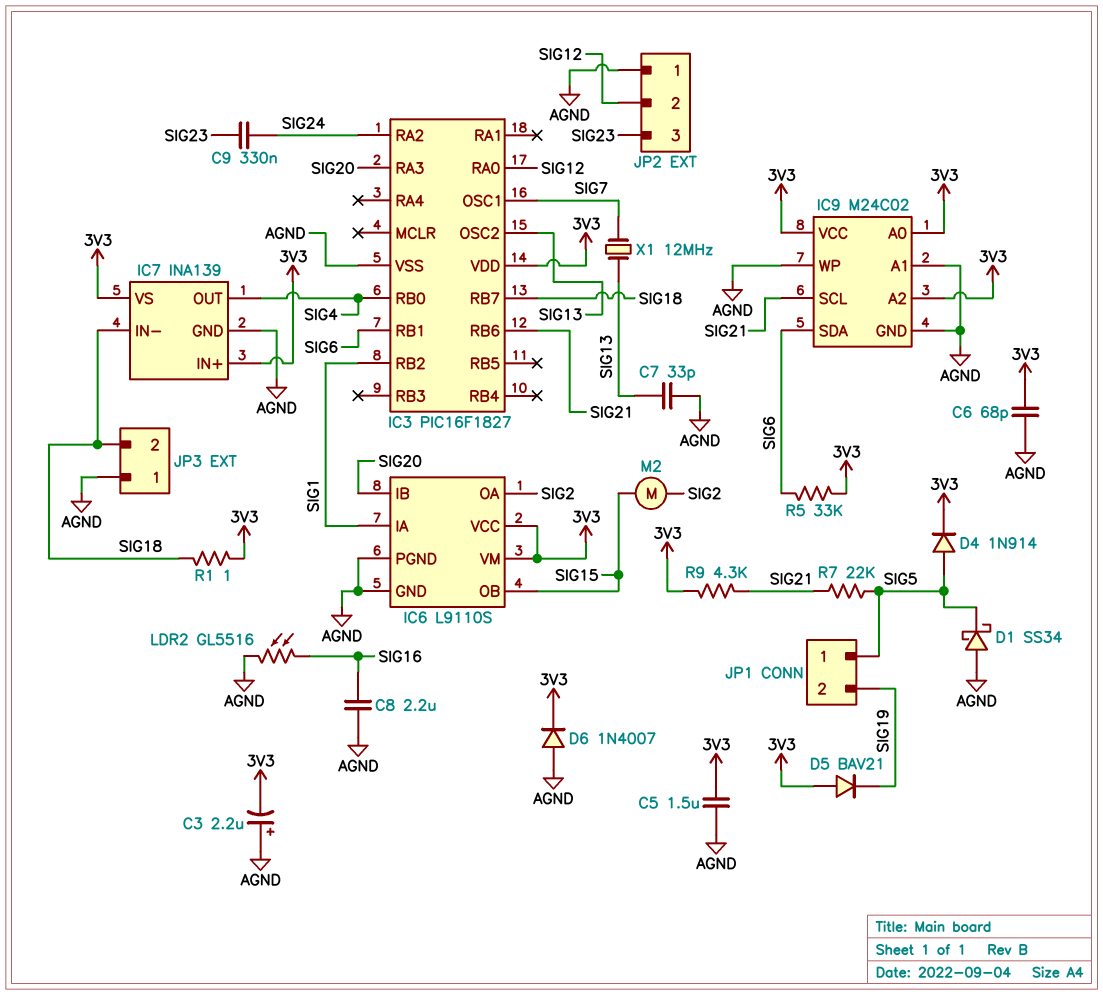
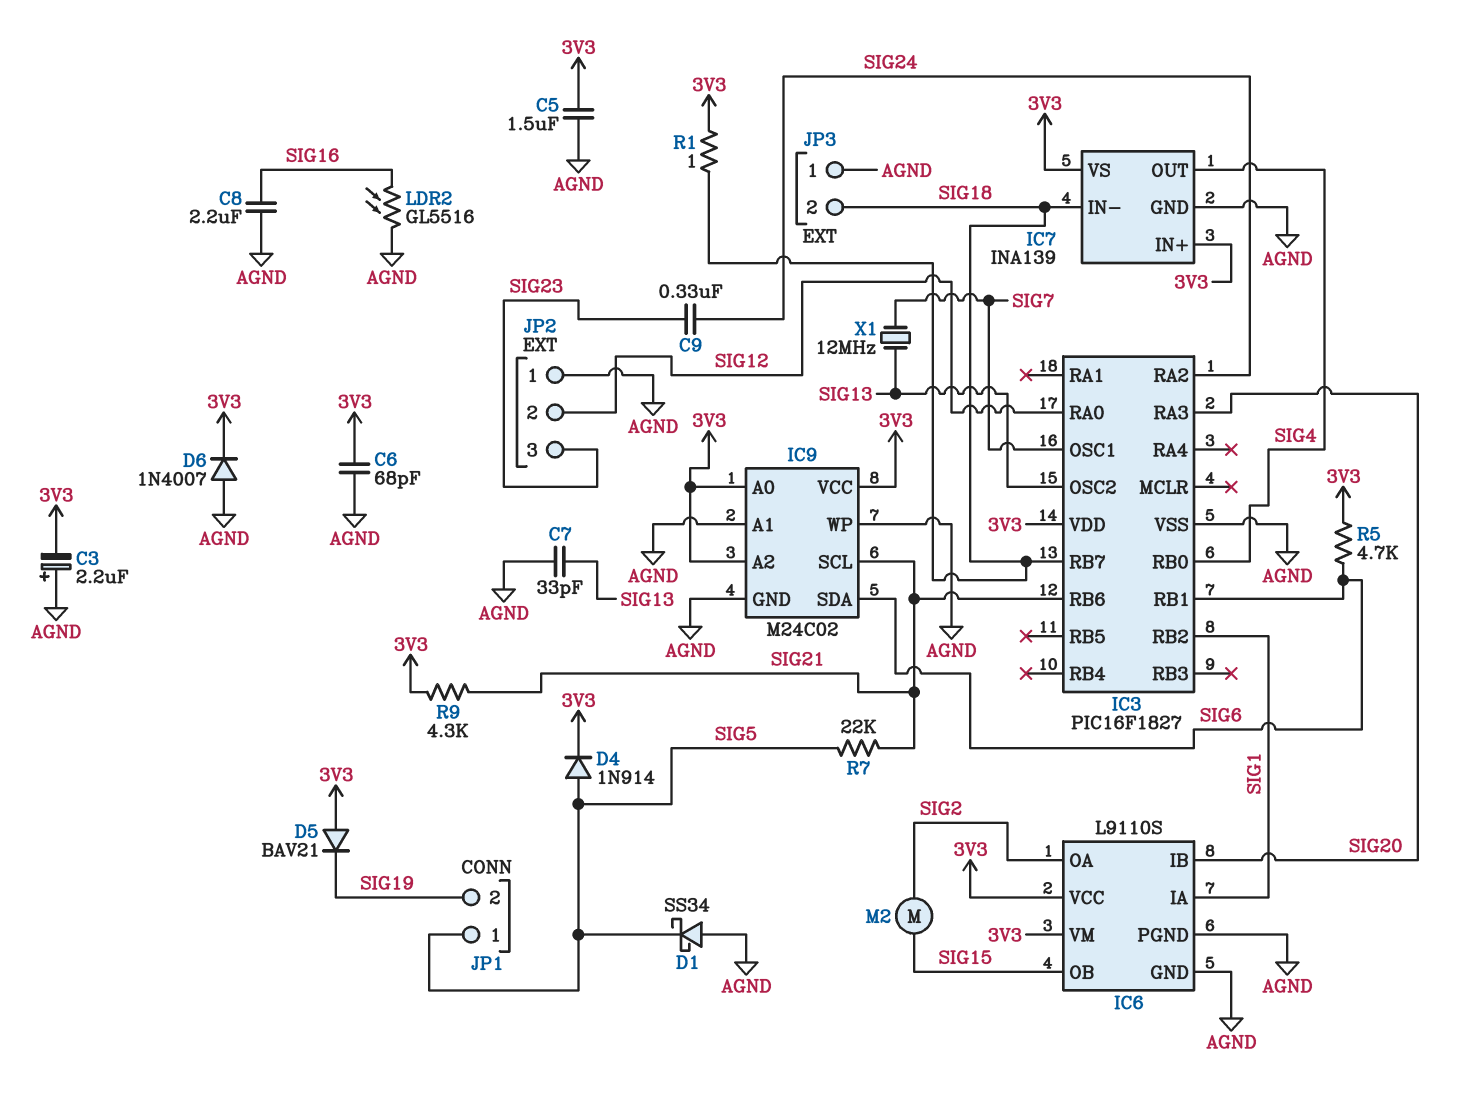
R5: 33k (3V3, SIG6) -> 4.7k (3V3, SIG6)

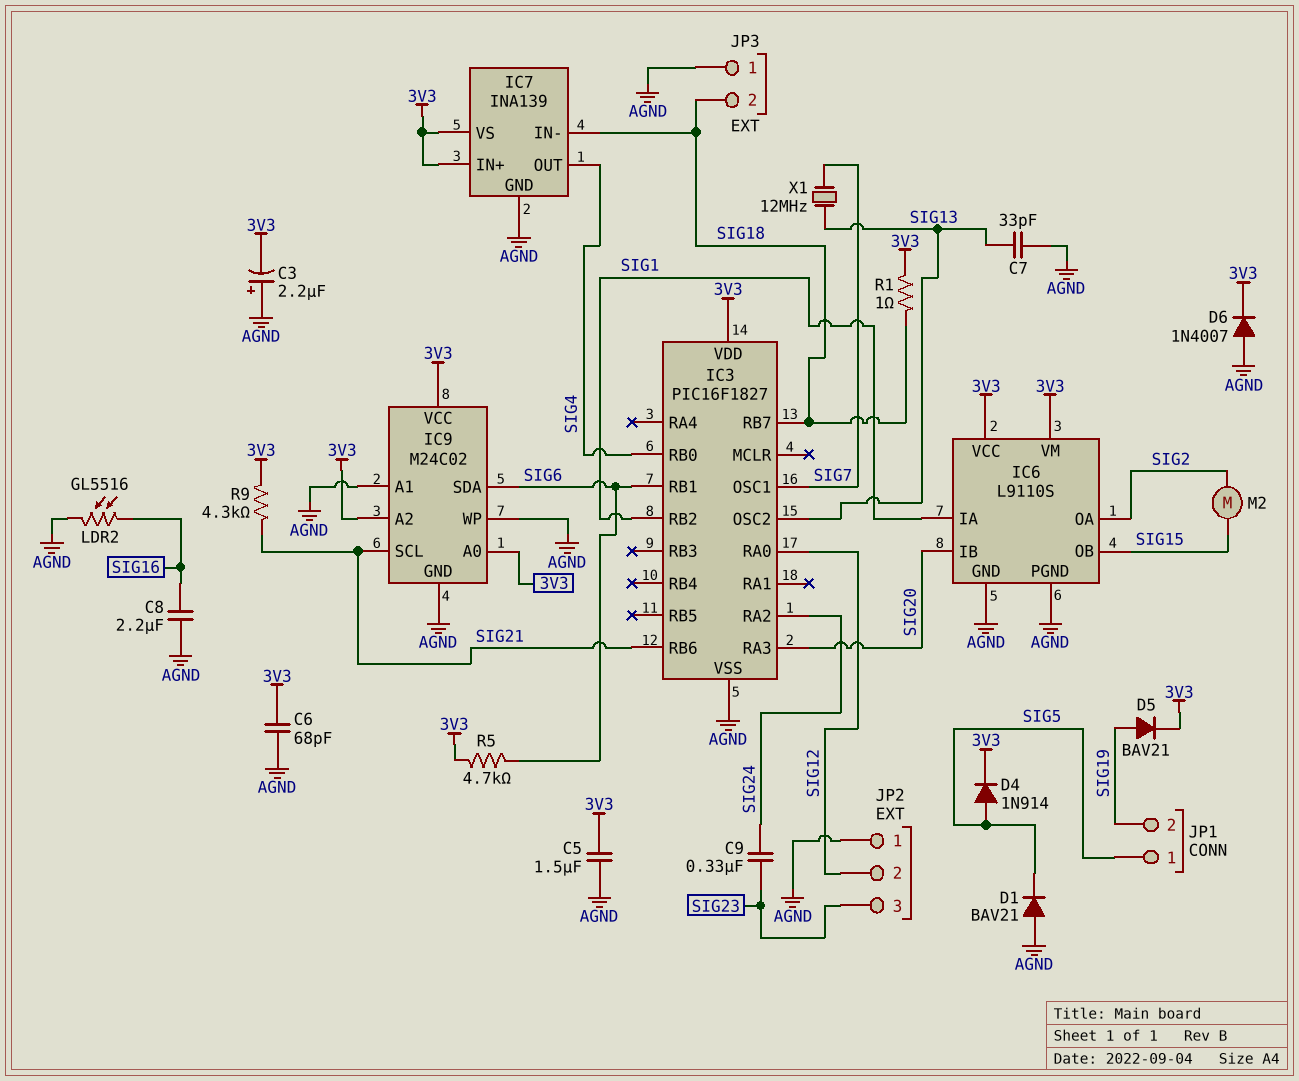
D1: schottky SS34 (A AGND, K SIG5) -> diode BAV21 (A AGND, K SIG5)
D5: diode BAV21 (A 3V3, K SIG19) -> diode BAV21 (A SIG19, K 3V3)
R7: 22k (SIG5, SIG21) -> none

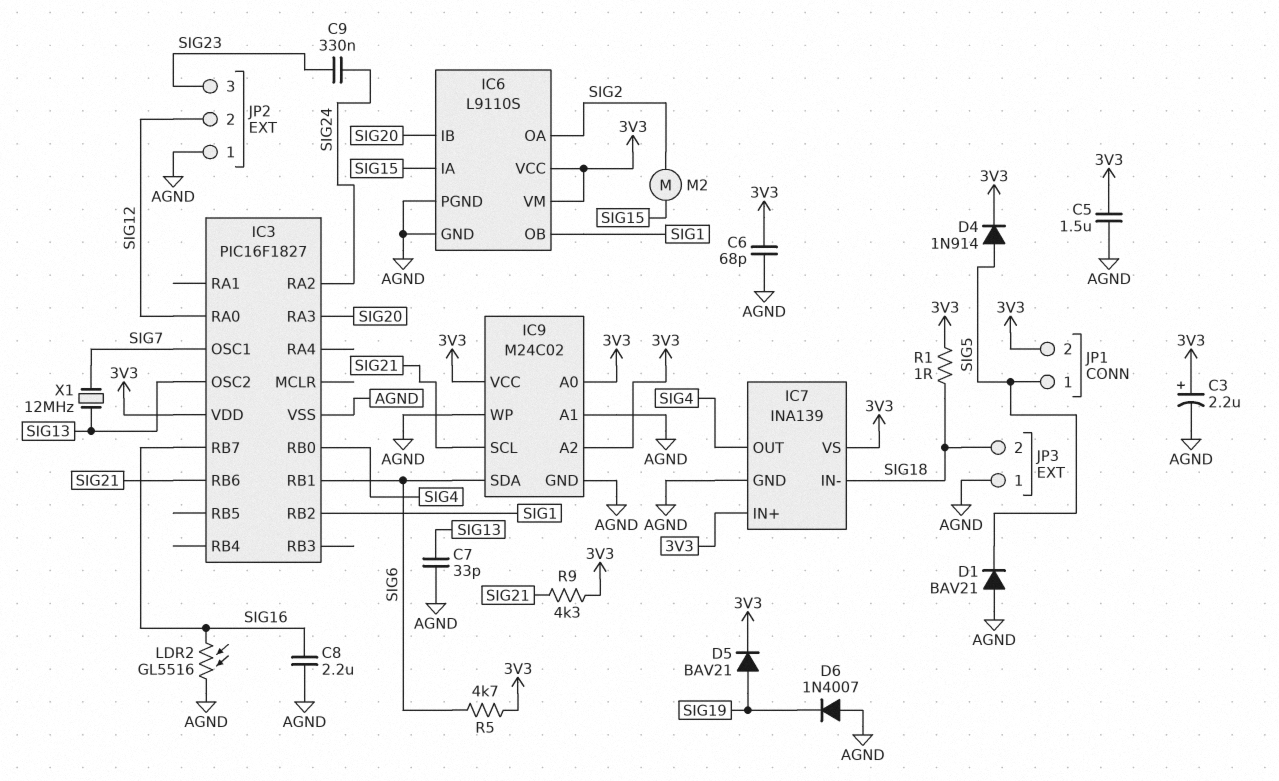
C3: 2.2uF (plus AGND, minus 3V3) -> 2.2uF (plus 3V3, minus AGND)
D6: diode 1N4007 (A AGND, K 3V3) -> diode 1N4007 (A AGND, K SIG19)
IC3 pin RB7: SIG18 -> SIG16
IC6 pin IA: SIG1 -> SIG15
IC6 pin OB: SIG15 -> SIG1
JP1 pin 2: SIG19 -> 3V3

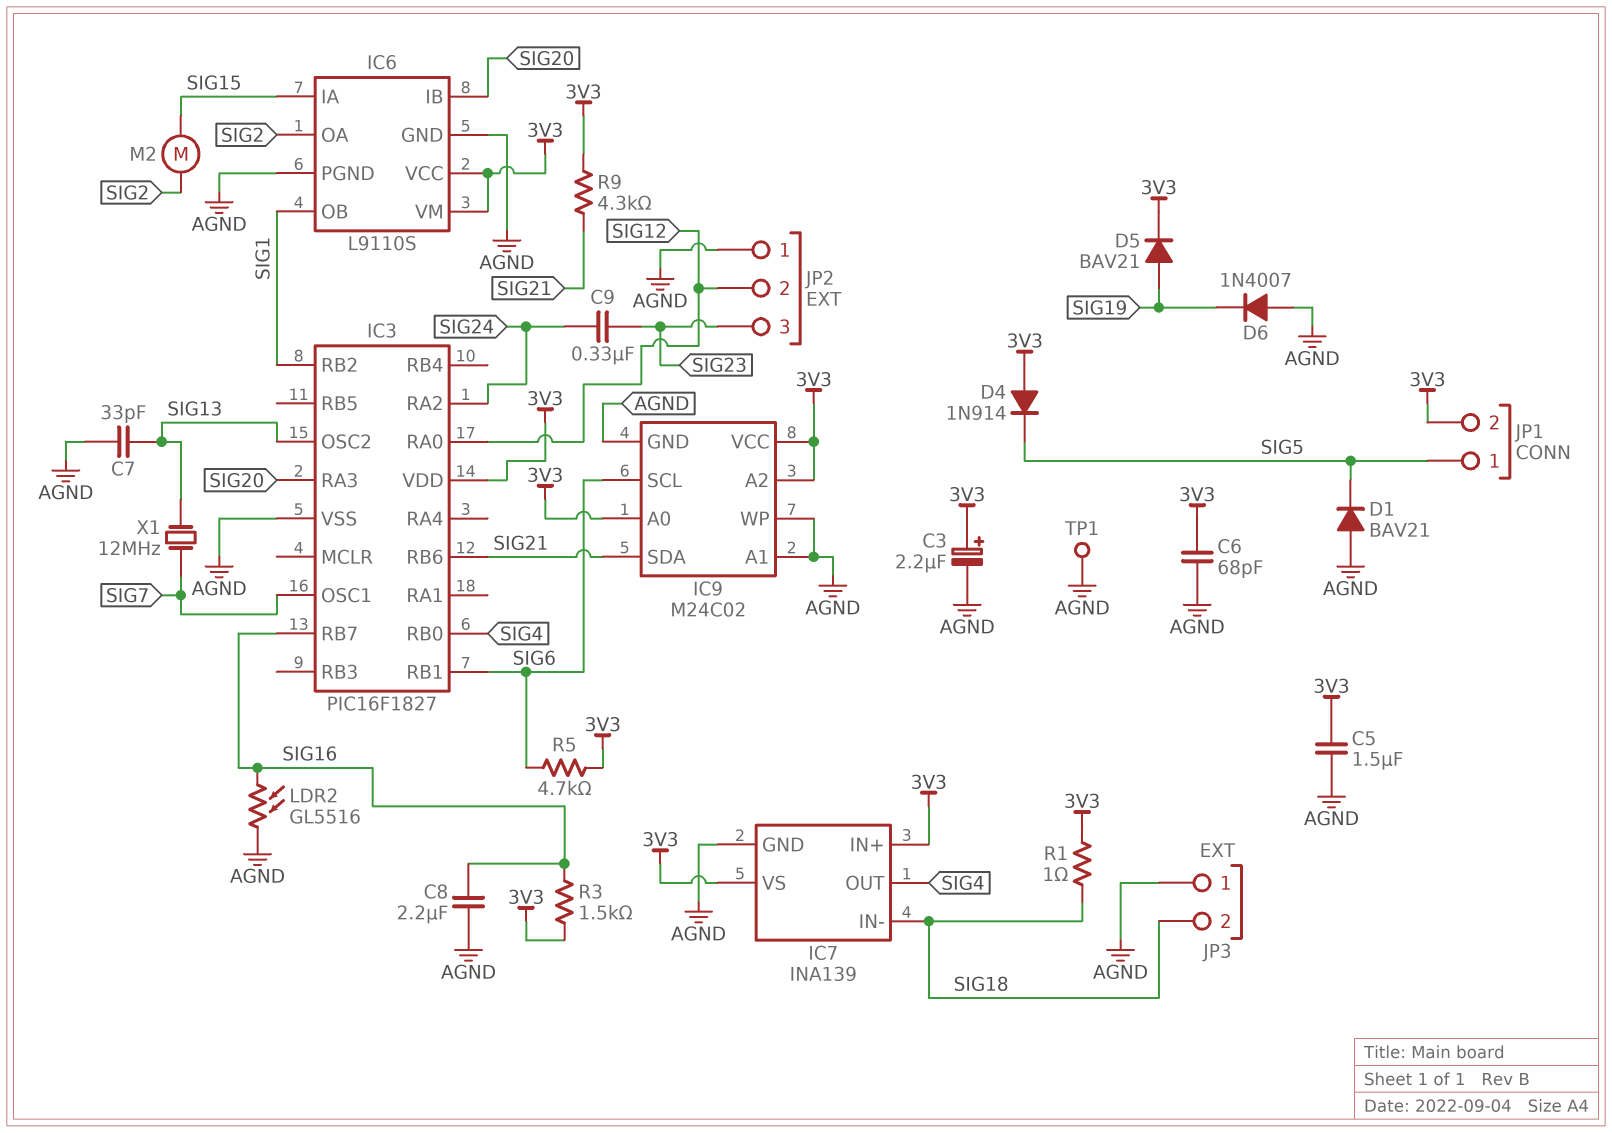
D4: diode 1N914 (A SIG5, K 3V3) -> diode 1N914 (A 3V3, K SIG5)
IC9 pin SCL: SIG21 -> SIG6
IC9 pin SDA: SIG6 -> SIG21
R3: none -> 1.5k (3V3, SIG16)
TP1: none -> test point (AGND)

